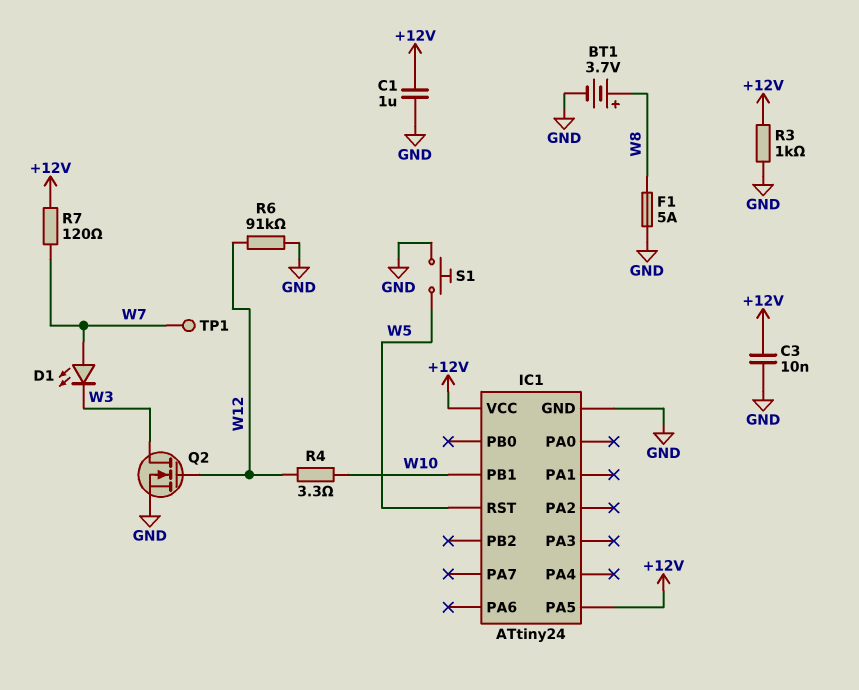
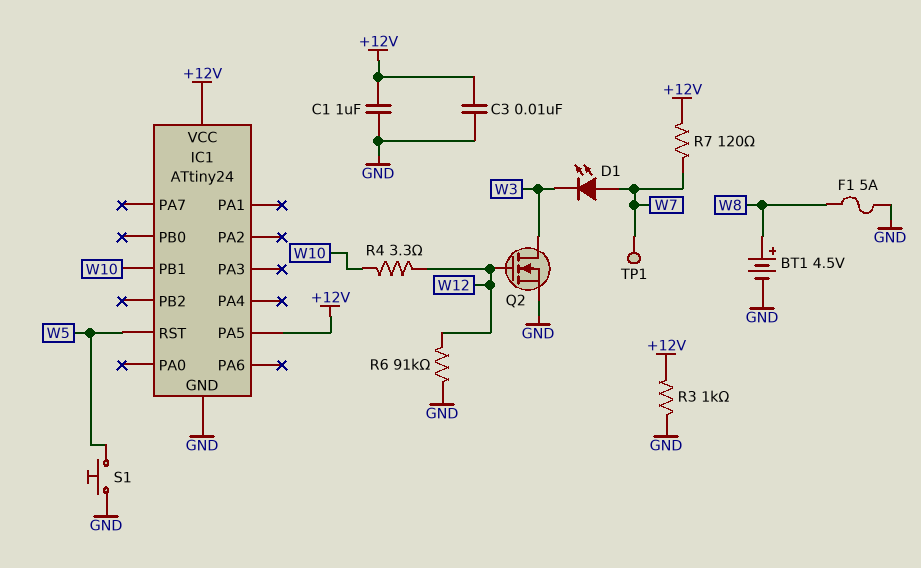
BT1: 3.7V (plus W8, minus GND) -> 4.5V (plus W8, minus GND)

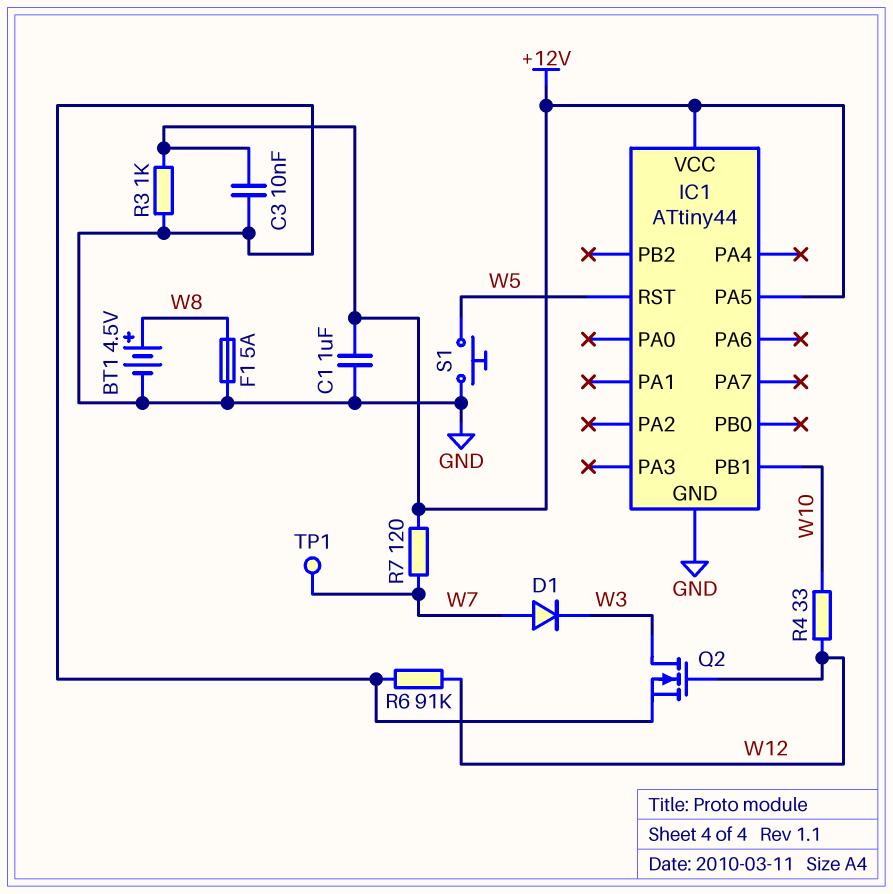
D1: LED (A W7, K W3) -> diode (A W7, K W3)
IC1: ATtiny24 -> ATtiny44
R4: 3.3 (W10, W12) -> 33 (W10, W12)

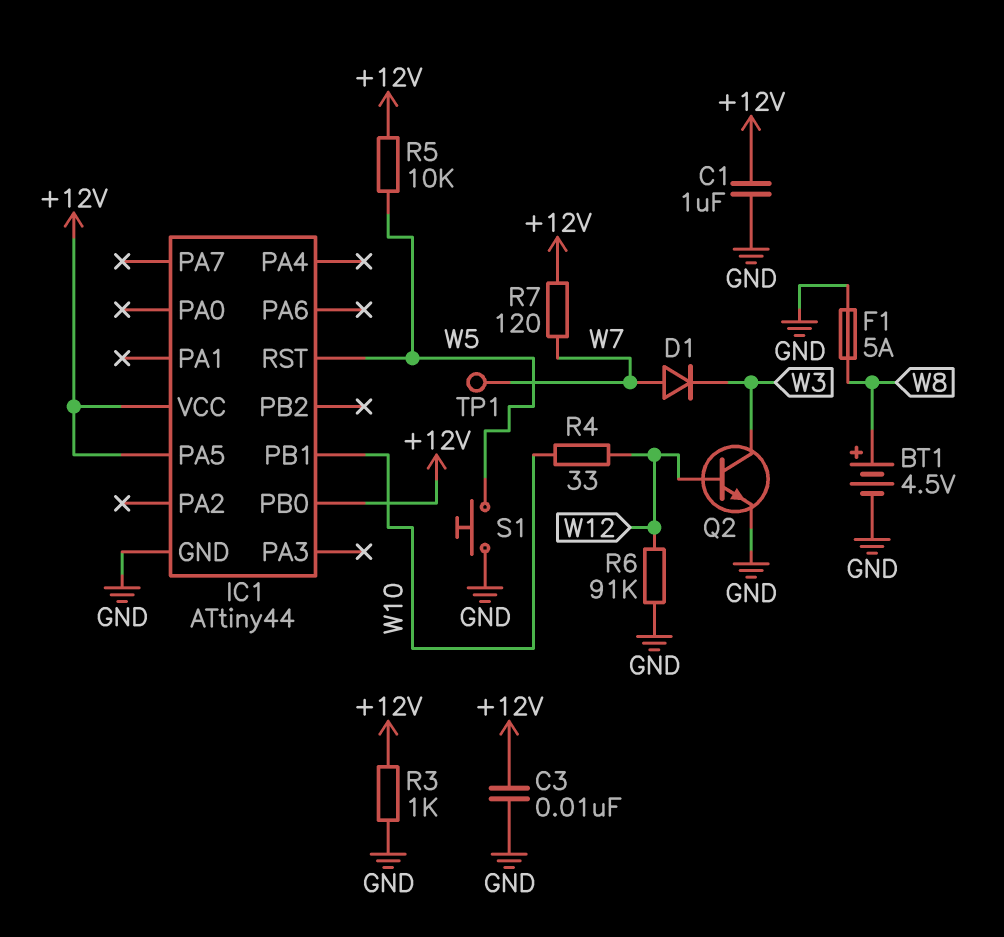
IC1 pin PB0: none -> +12V
Q2: NMOS (G W12, D W3, S GND) -> NPN (B W12, C W3, E GND)
R5: none -> 10k (+12V, W5)

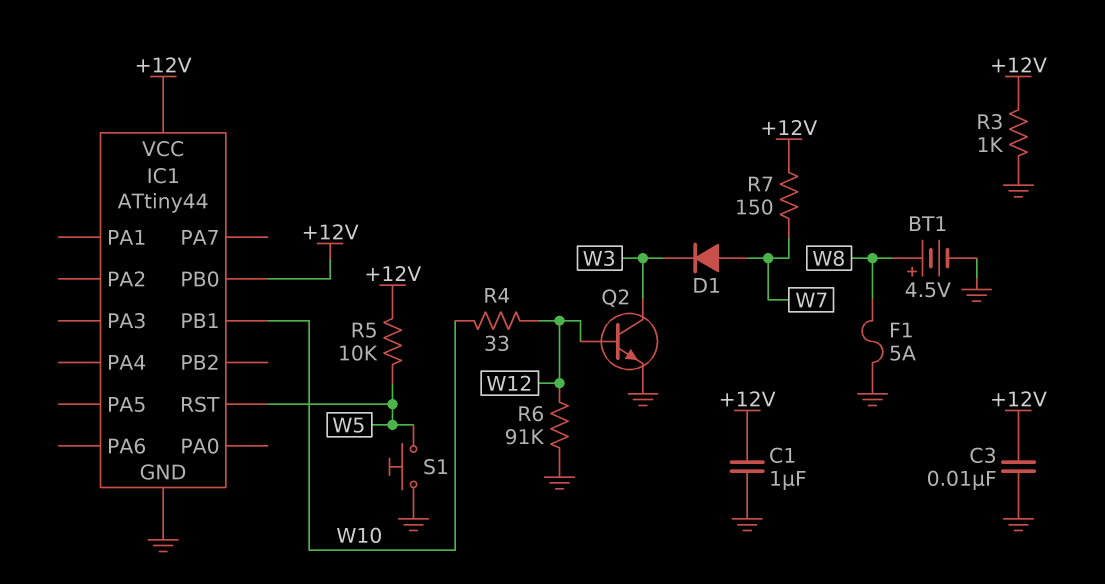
IC1 pin PA5: +12V -> none
R7: 120 (+12V, W7) -> 150 (+12V, W7)
TP1: test point (W7) -> none

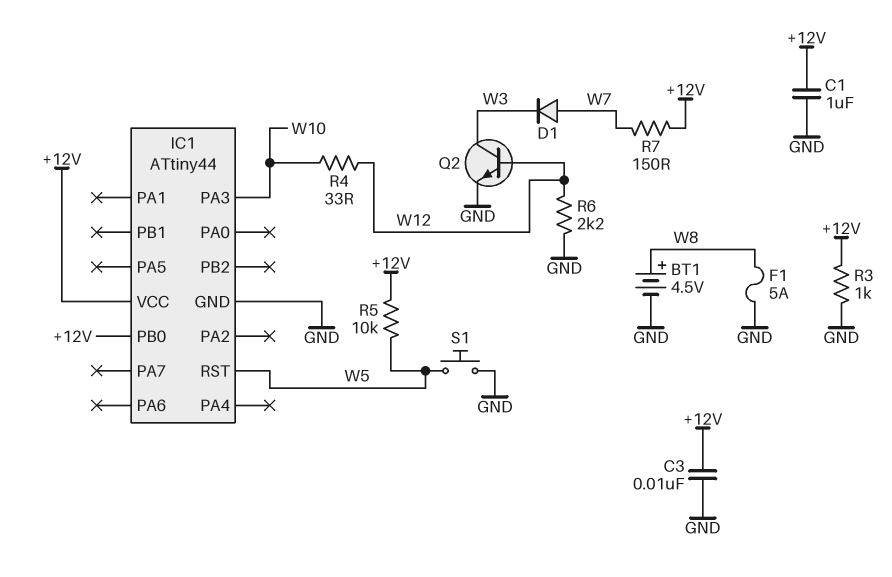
IC1 pin PA3: none -> W10
IC1 pin PB1: W10 -> none
R6: 91k (GND, W12) -> 2.2k (GND, W12)

